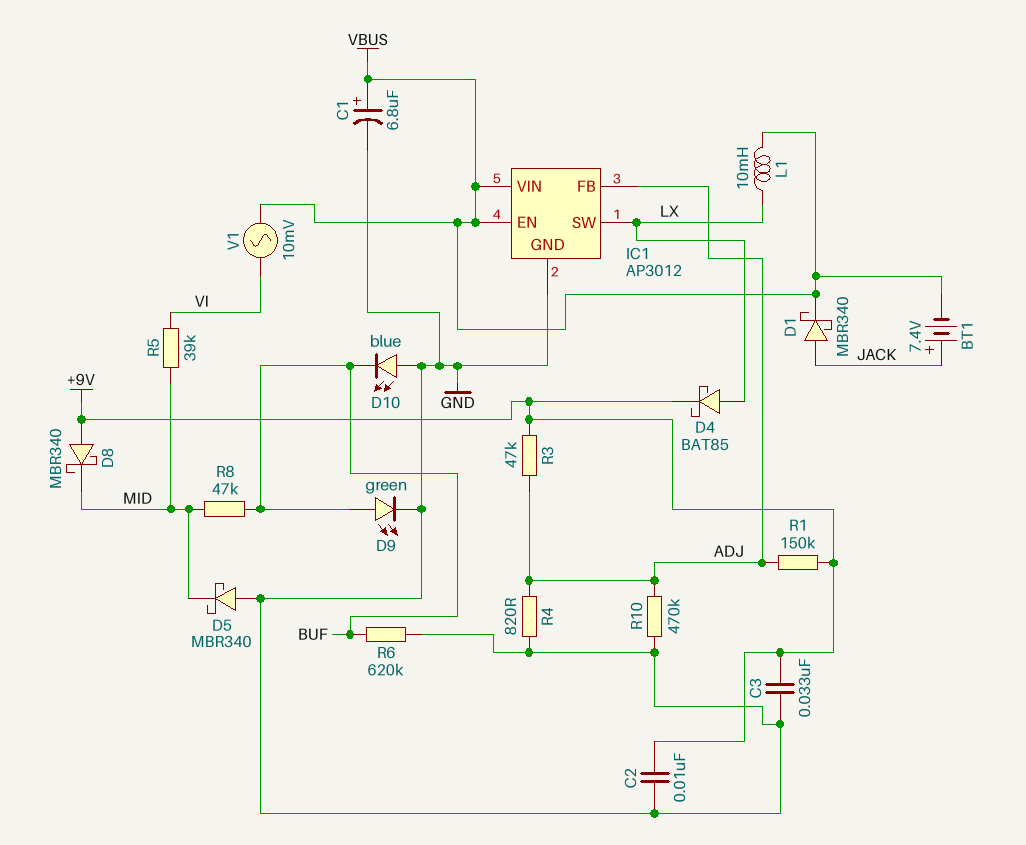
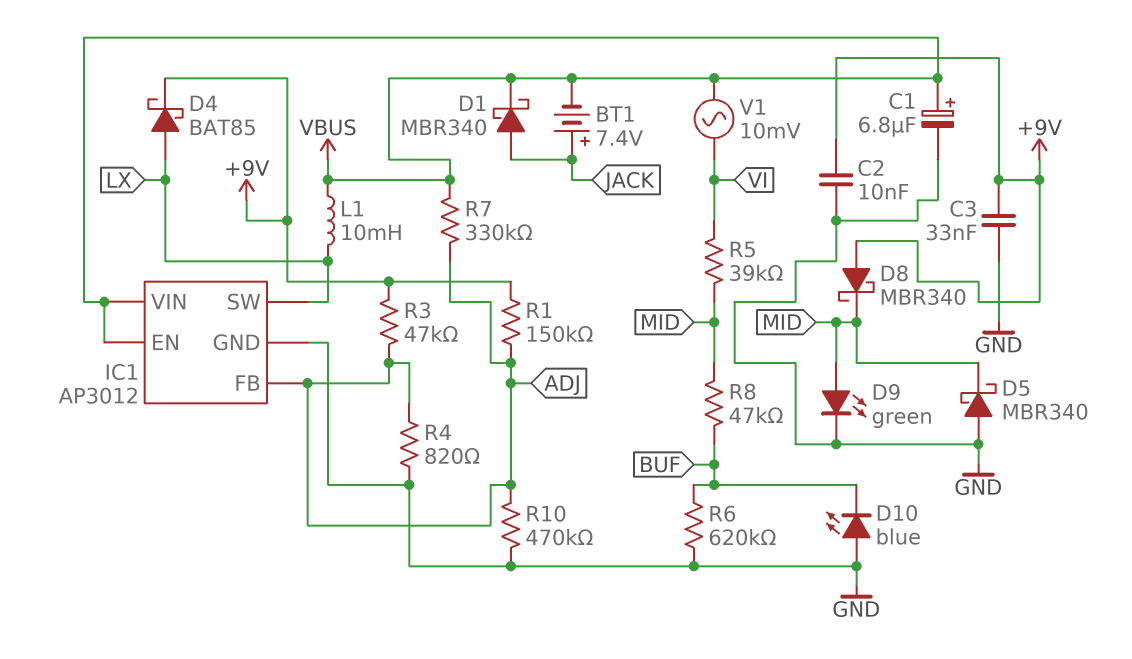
D9: LED green (A BUF, K GND) -> LED green (A MID, K GND)
R7: none -> 330k (ADJ, VBUS)

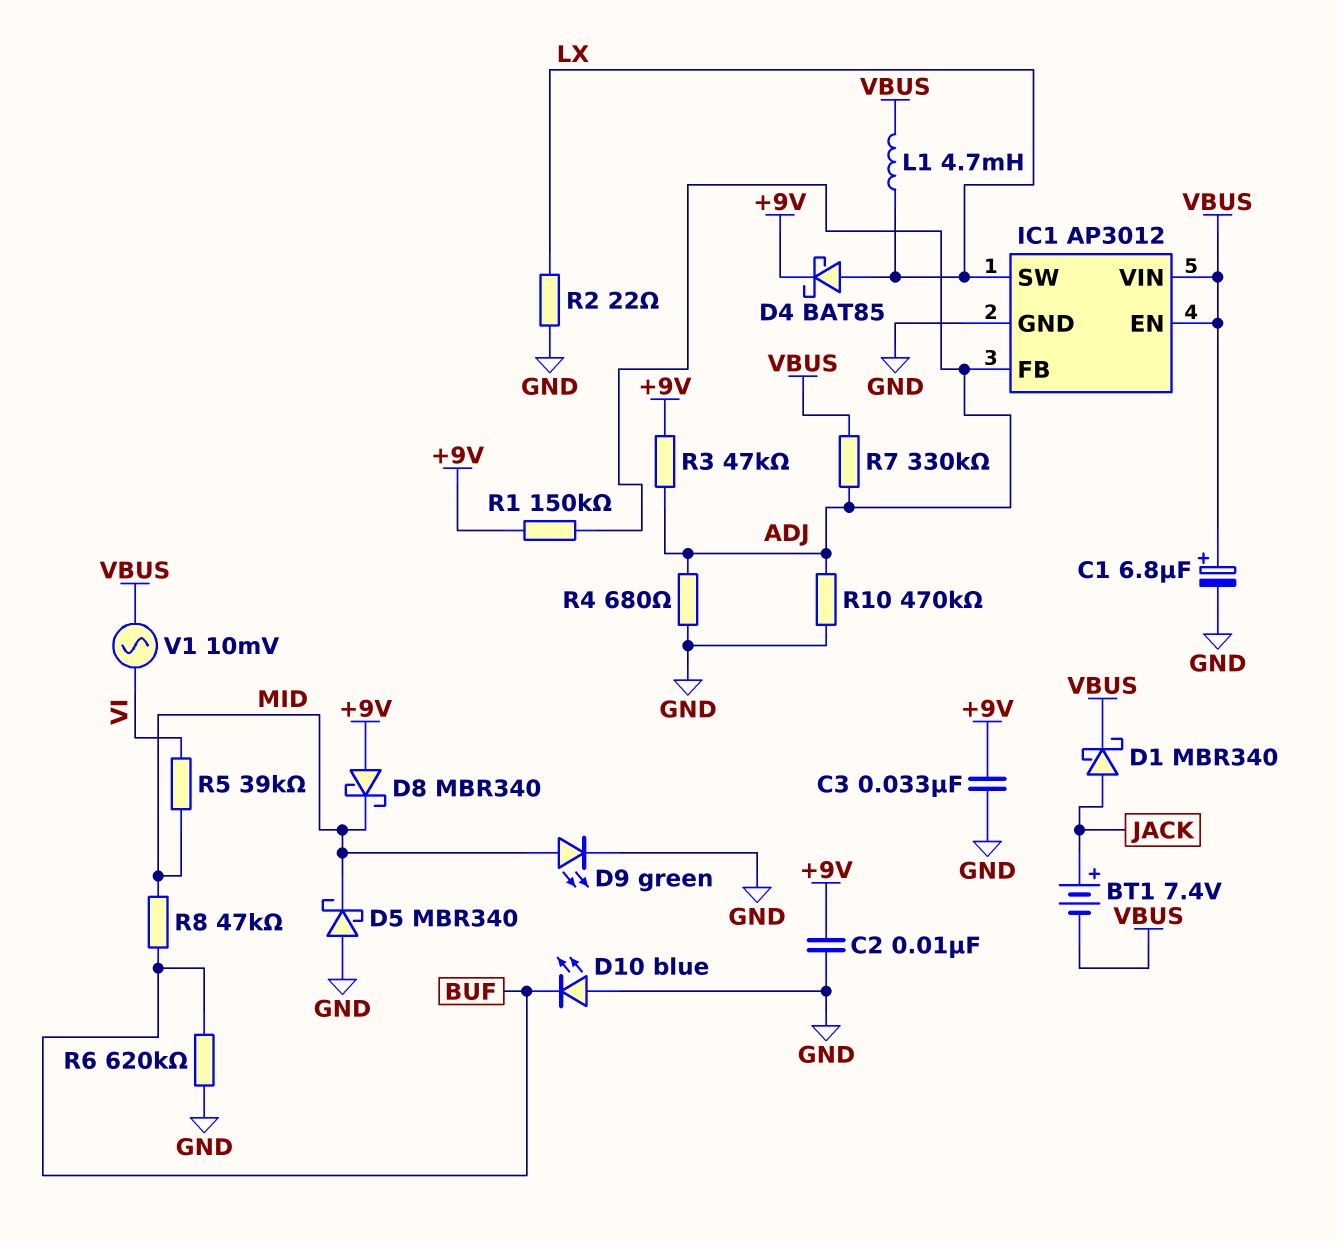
L1: 10mH (LX, VBUS) -> 4.7mH (LX, VBUS)
R2: none -> 22 (GND, LX)
R4: 820 (ADJ, GND) -> 680 (ADJ, GND)

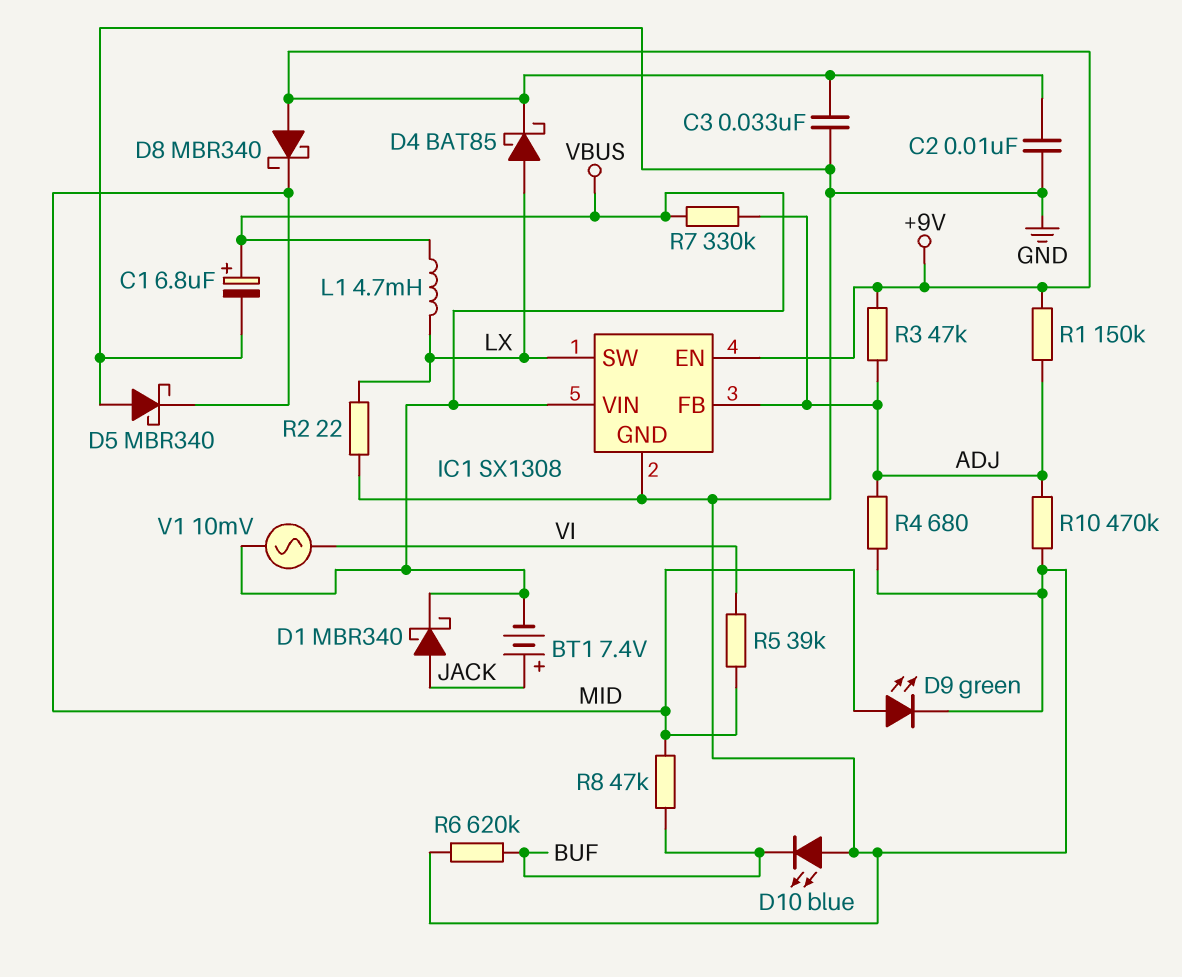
IC1: AP3012 -> SX1308
IC1 pin EN: VBUS -> +9V

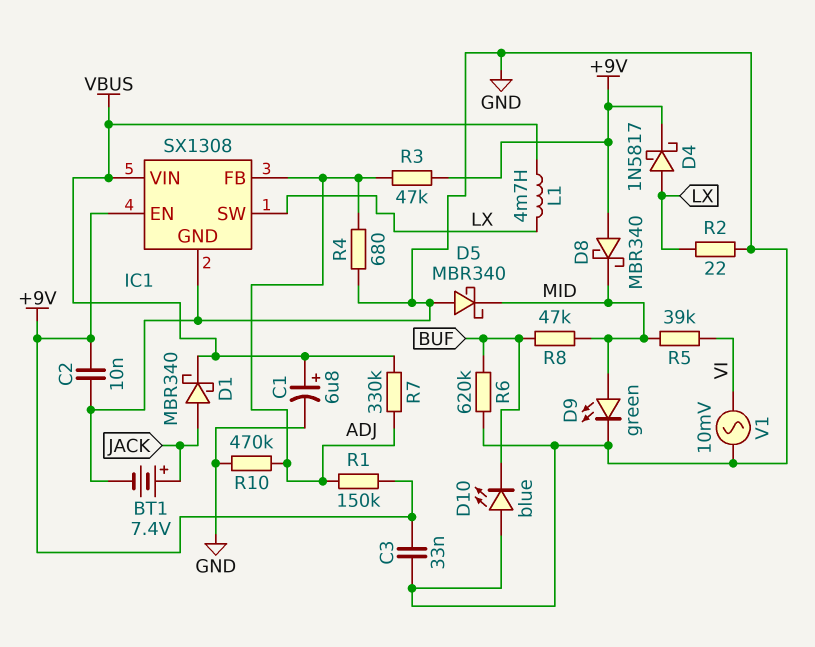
BT1: 7.4V (plus JACK, minus VBUS) -> 7.4V (plus JACK, minus GND)
D4: schottky BAT85 (A LX, K +9V) -> schottky 1N5817 (A LX, K +9V)
V1: AC 10mV (VBUS, VI) -> AC 10mV (GND, VI)

